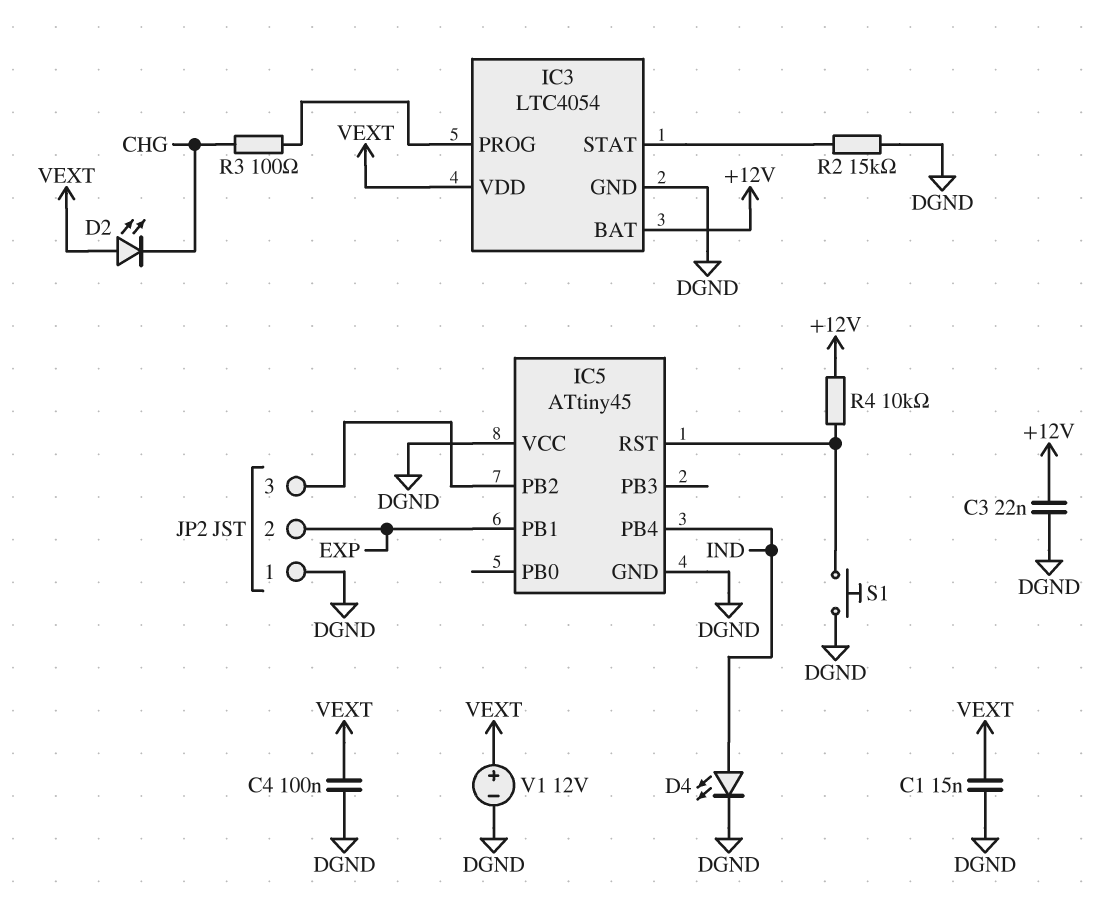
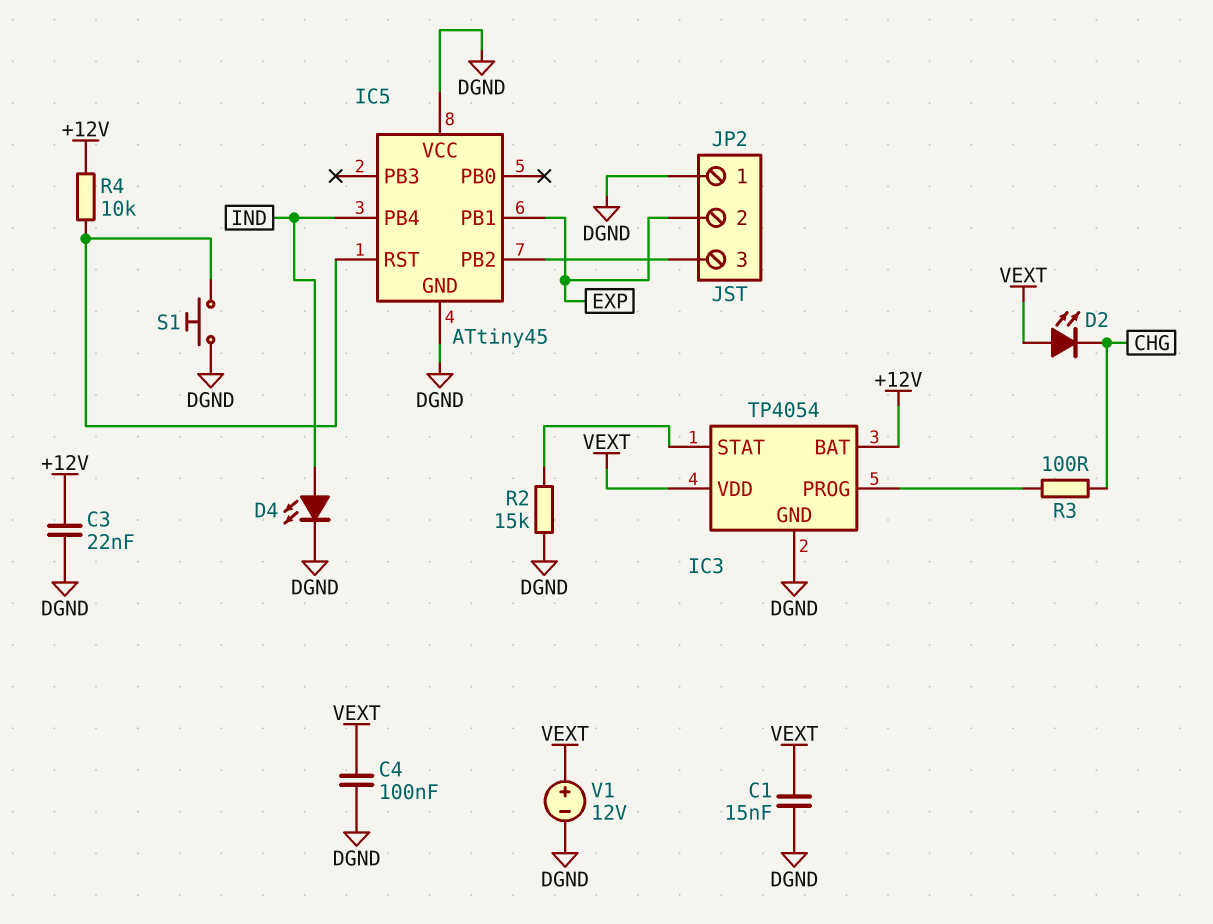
IC3: LTC4054 -> TP4054

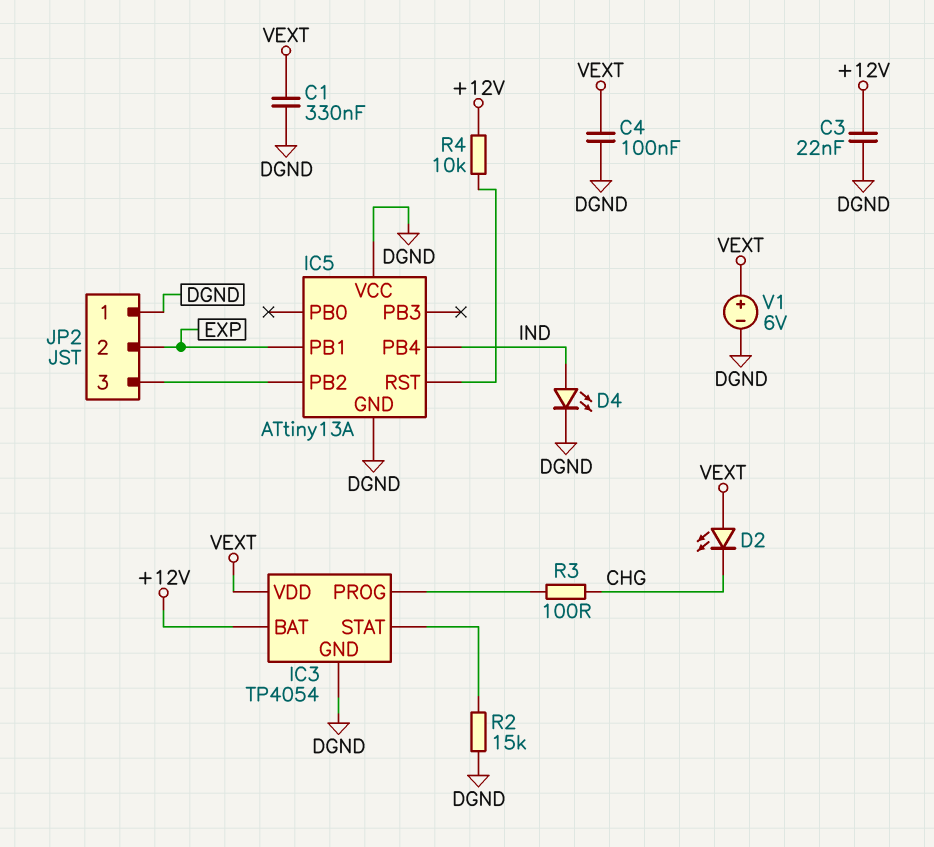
C1: 15nF (DGND, VEXT) -> 330nF (DGND, VEXT)
IC5: ATtiny45 -> ATtiny13A
S1: button (DGND, IC5/RST) -> none
V1: 12V (plus VEXT, minus DGND) -> 6V (plus VEXT, minus DGND)

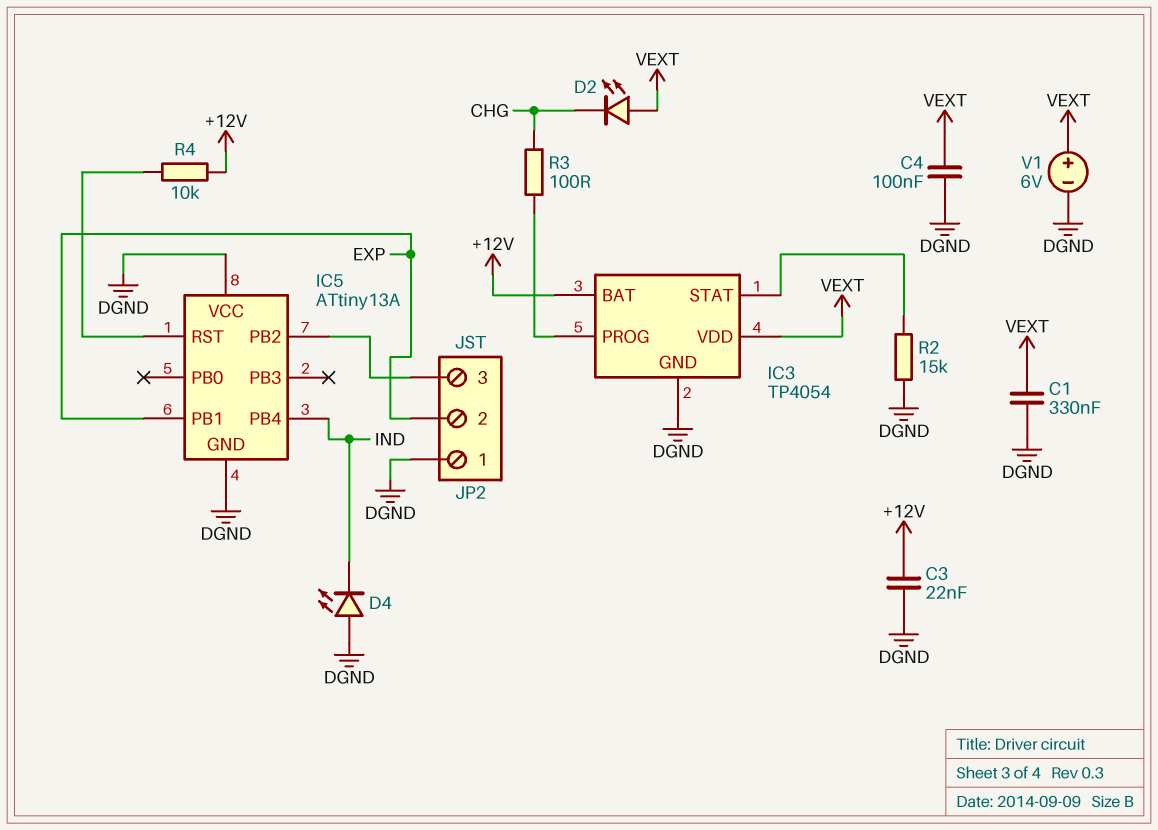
D4: LED (A IND, K DGND) -> LED (A DGND, K IND)

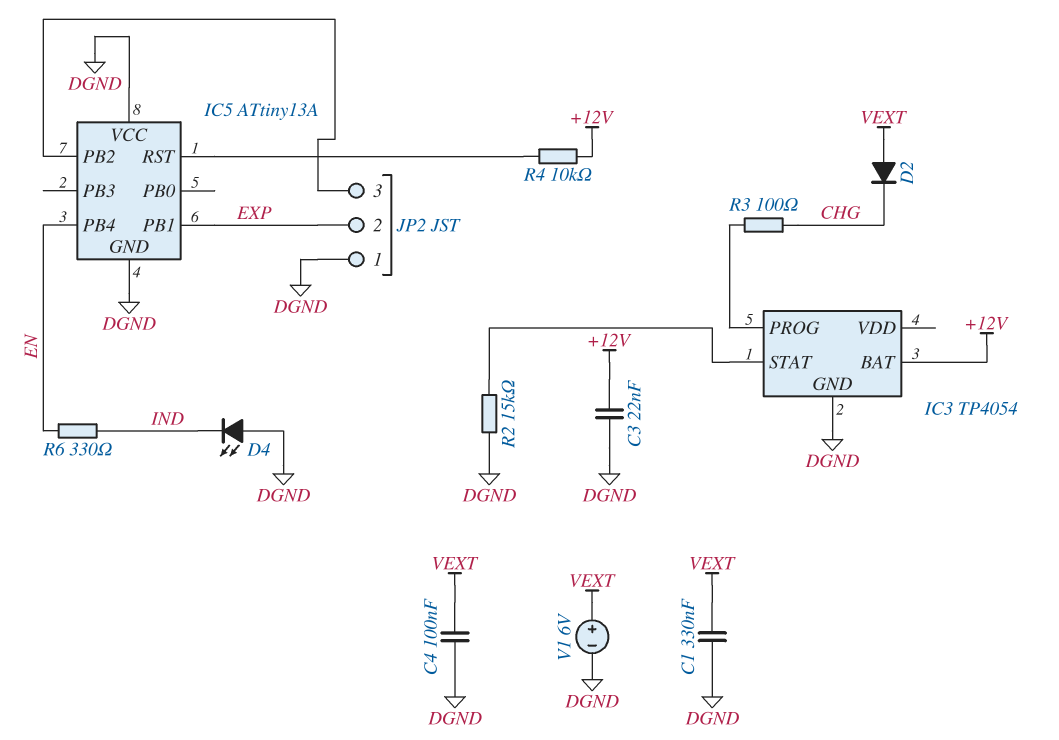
D2: LED (A VEXT, K CHG) -> diode (A VEXT, K CHG)
IC3 pin VDD: VEXT -> none
IC5 pin PB4: IND -> EN
R6: none -> 330 (EN, IND)

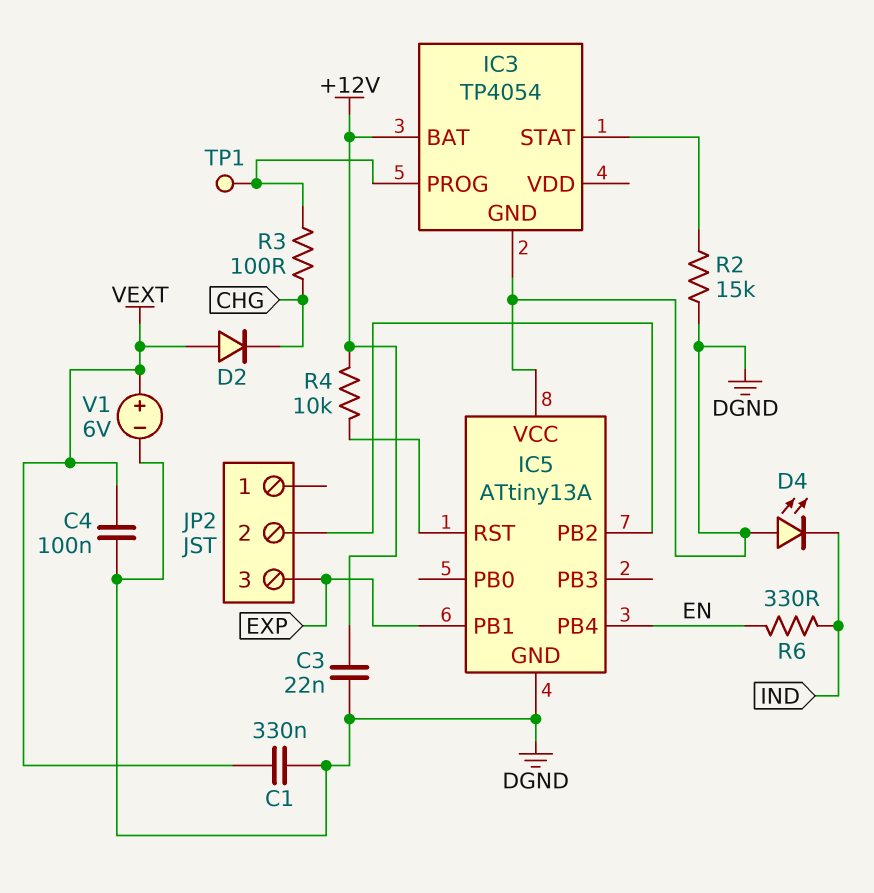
JP2 pin 1: DGND -> none
JP2 pin 2: EXP -> IC5/PB2
JP2 pin 3: IC5/PB2 -> EXP
TP1: none -> test point (IC3/PROG)

